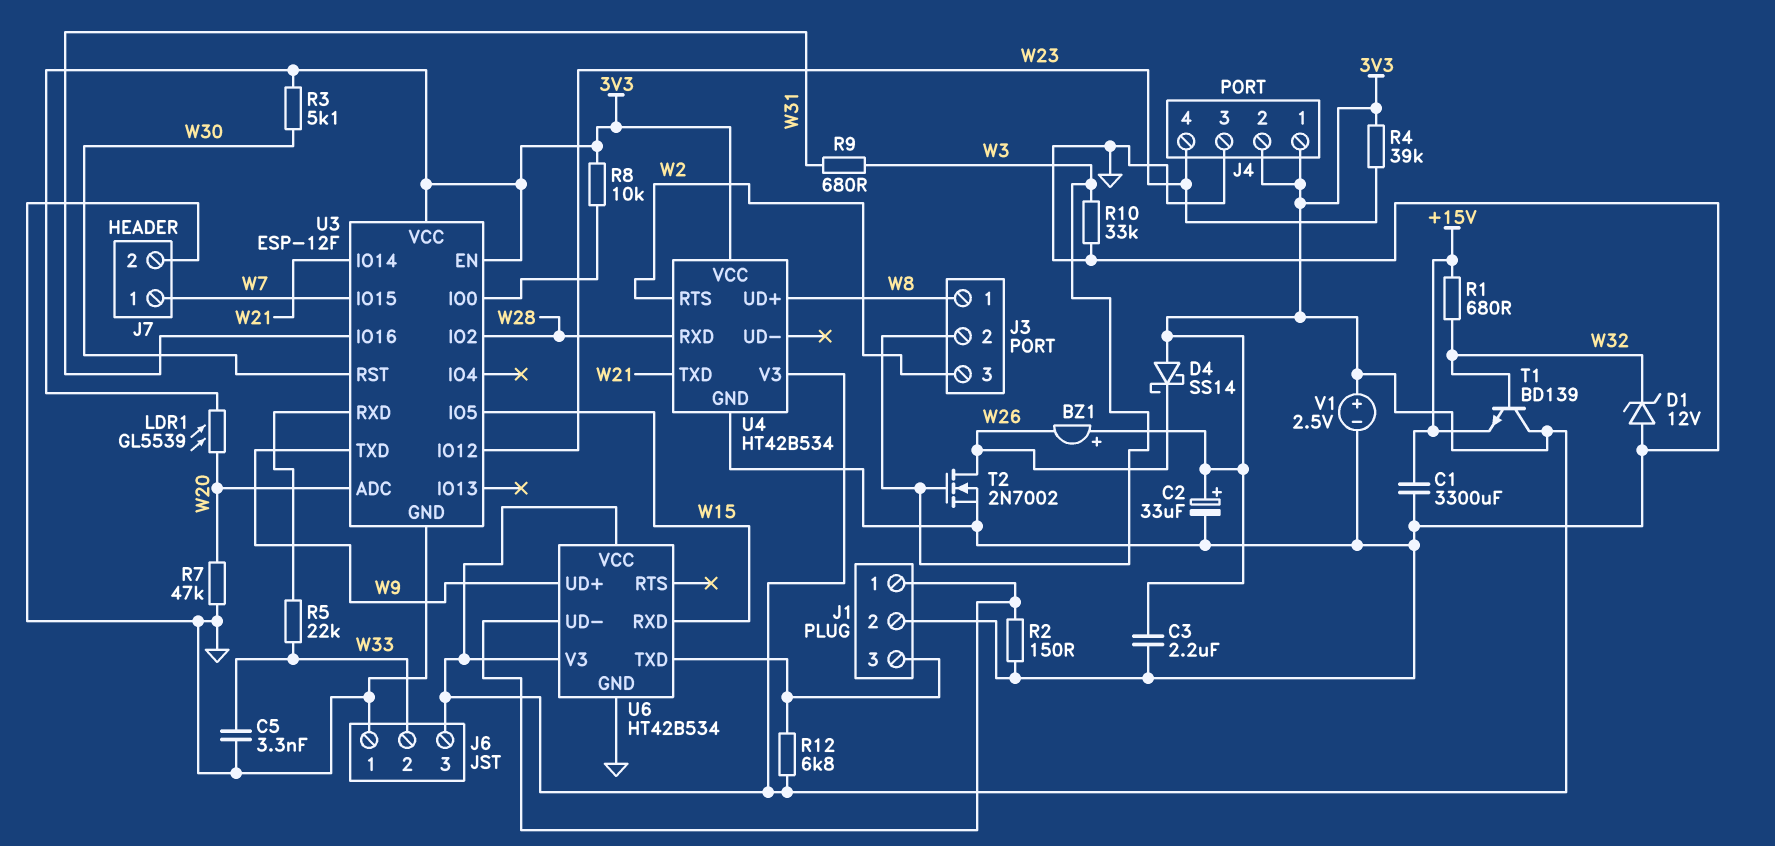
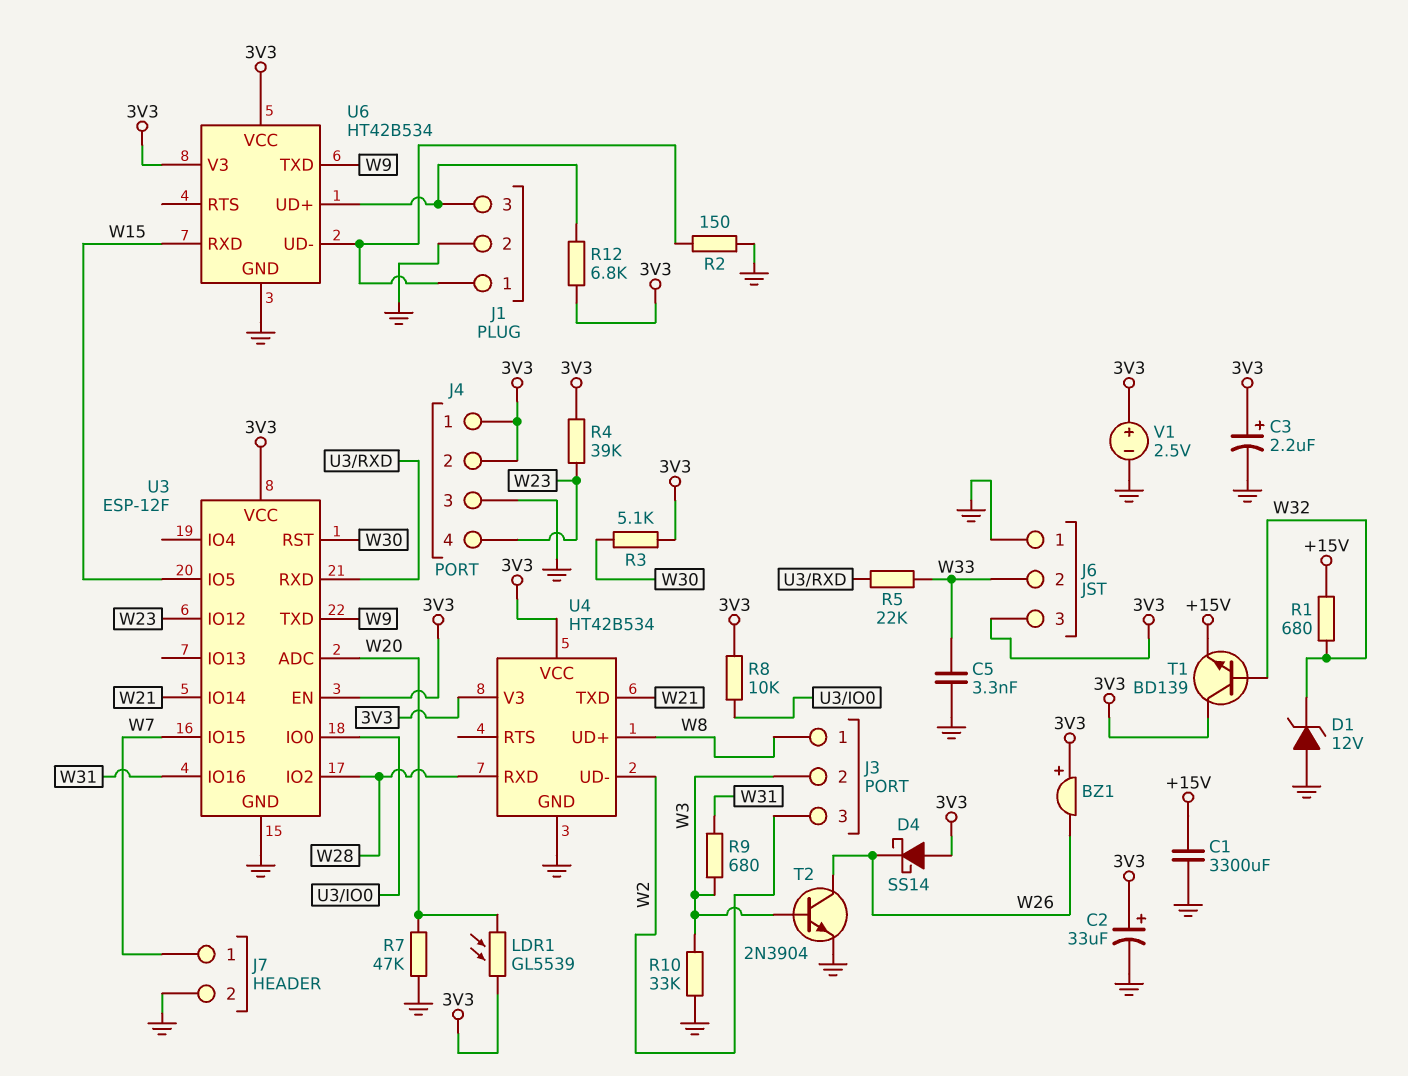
C3: 2.2uF (3V3, GND) -> 2.2uF (plus 3V3, minus GND)
T2: NMOS 2N7002 (G W3, D W26, S GND) -> NPN 2N3904 (B W3, C W26, E GND)
U4 pin RTS: W2 -> none
U4 pin UD-: none -> W2
U6 pin TXD: J1/3 -> W9
U6 pin UD+: W9 -> J1/3

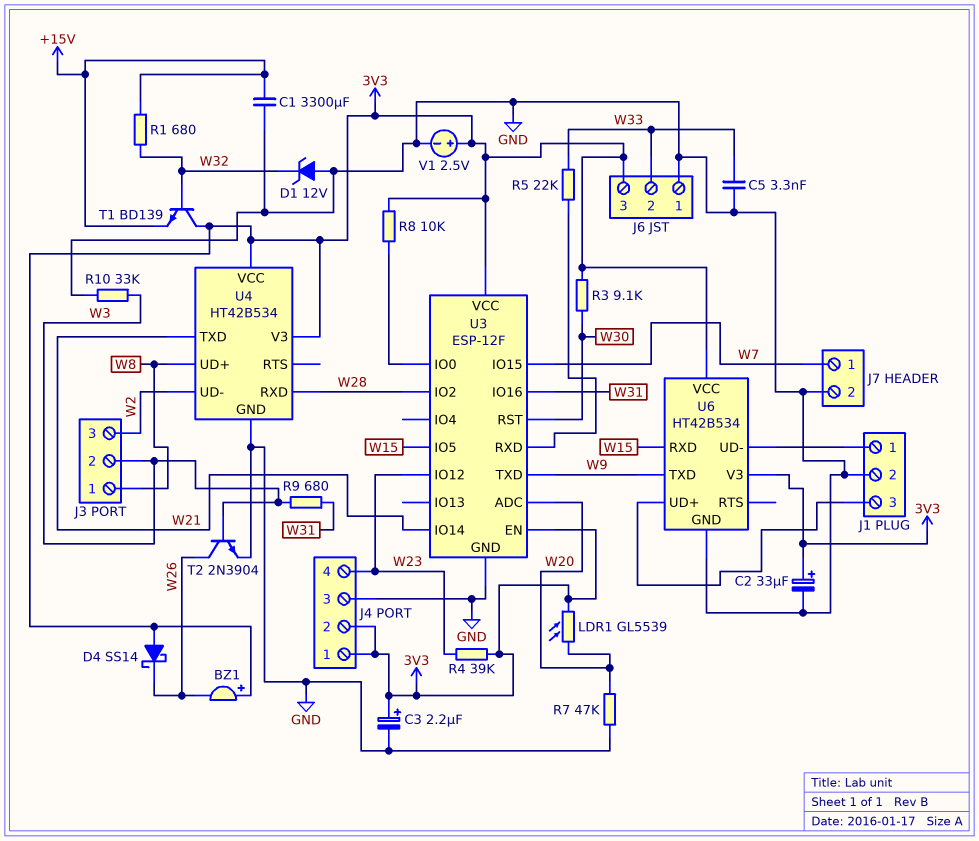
R2: 150 (GND, J1/1) -> none
R3: 5.1k (3V3, W30) -> 9.1k (3V3, W30)
R12: 6.8k (3V3, J1/3) -> none

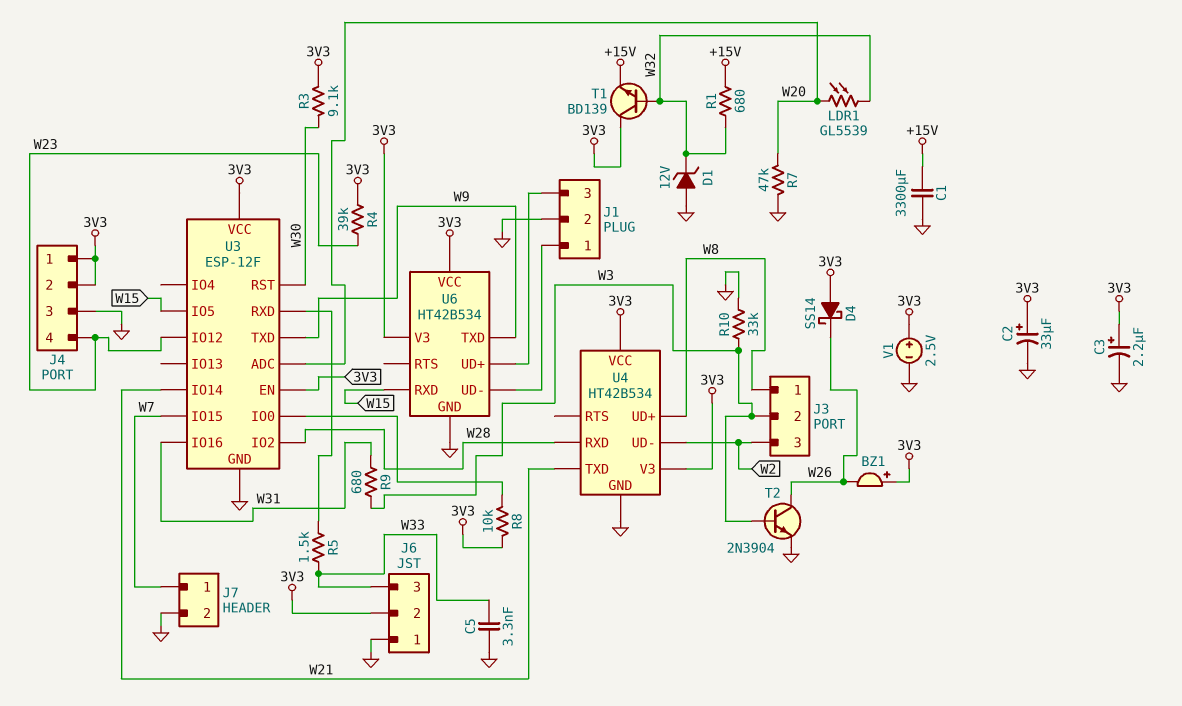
J6 pin 2: W33 -> 3V3
J6 pin 3: 3V3 -> W33
LDR1: GL5539 (3V3, W20) -> GL5539 (W20, W32)
R5: 22k (U3/RXD, W33) -> 1.5k (U3/RXD, W33)

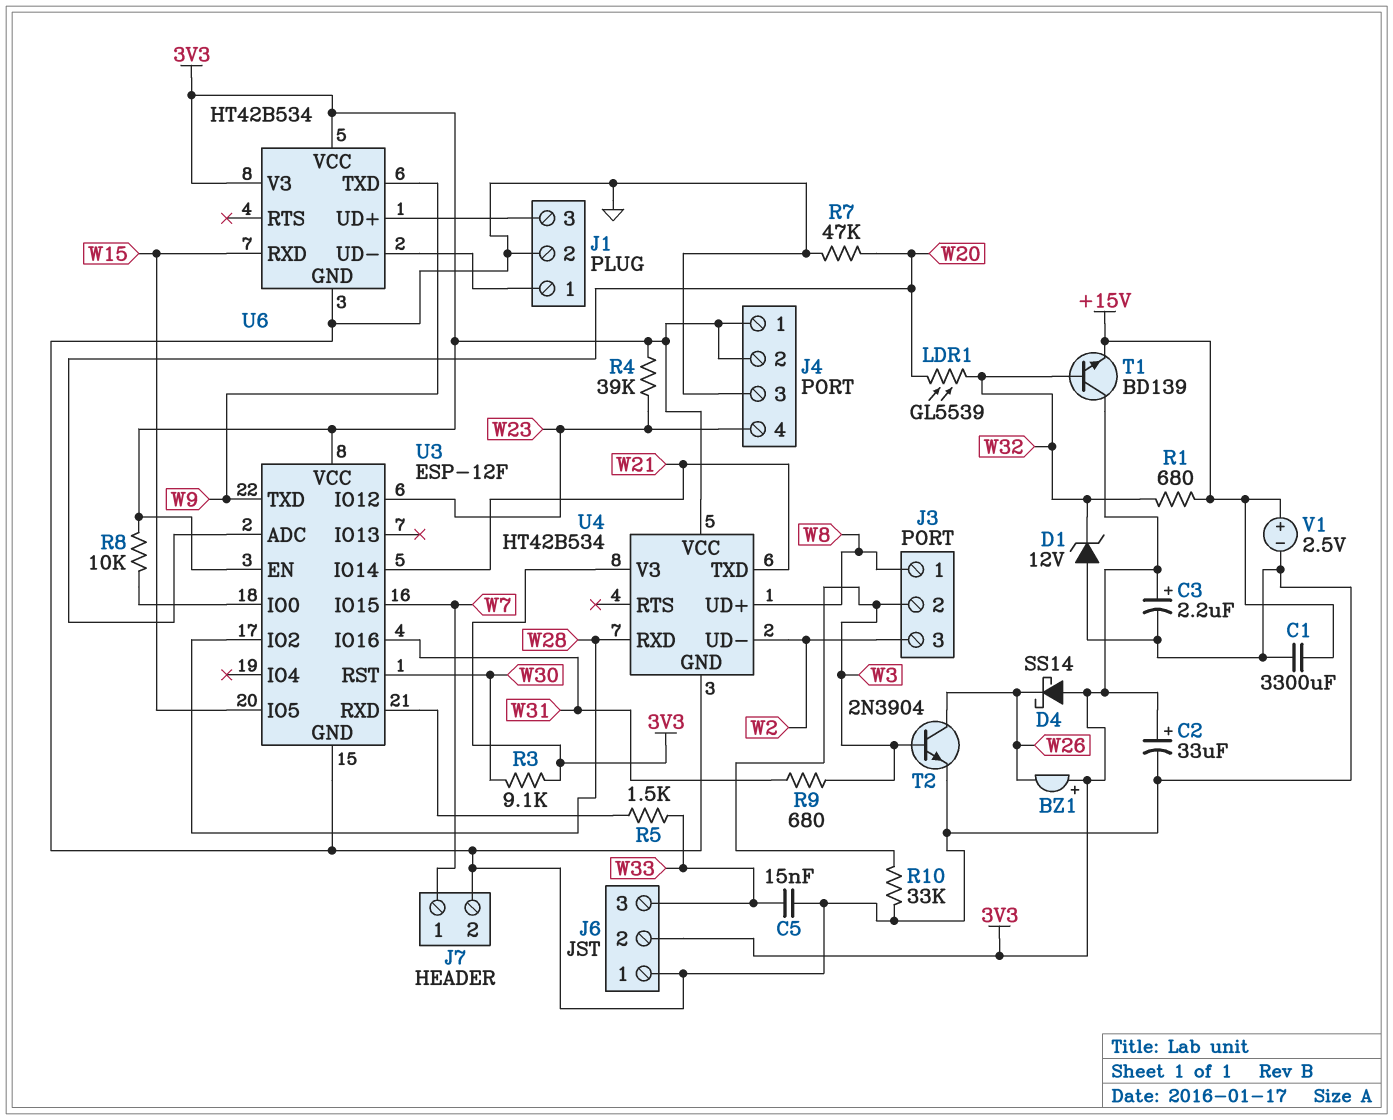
C5: 3.3nF (GND, W33) -> 15nF (GND, W33)
V1: 2.5V (plus 3V3, minus GND) -> 2.5V (plus +15V, minus GND)

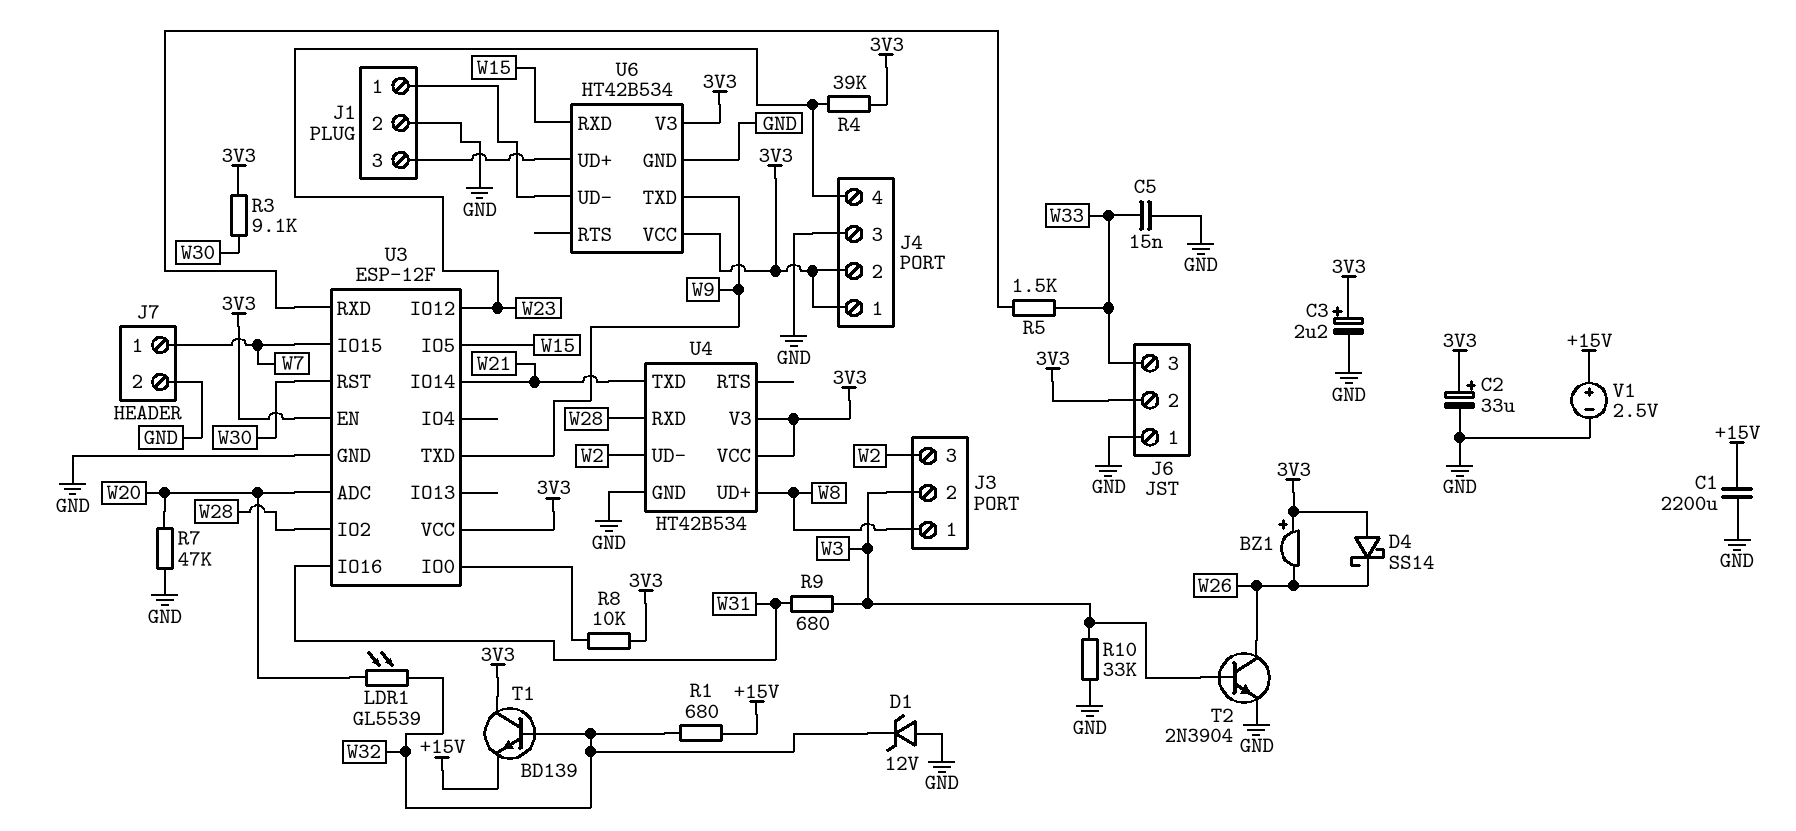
C1: 3300uF (+15V, GND) -> 2200uF (+15V, GND)

